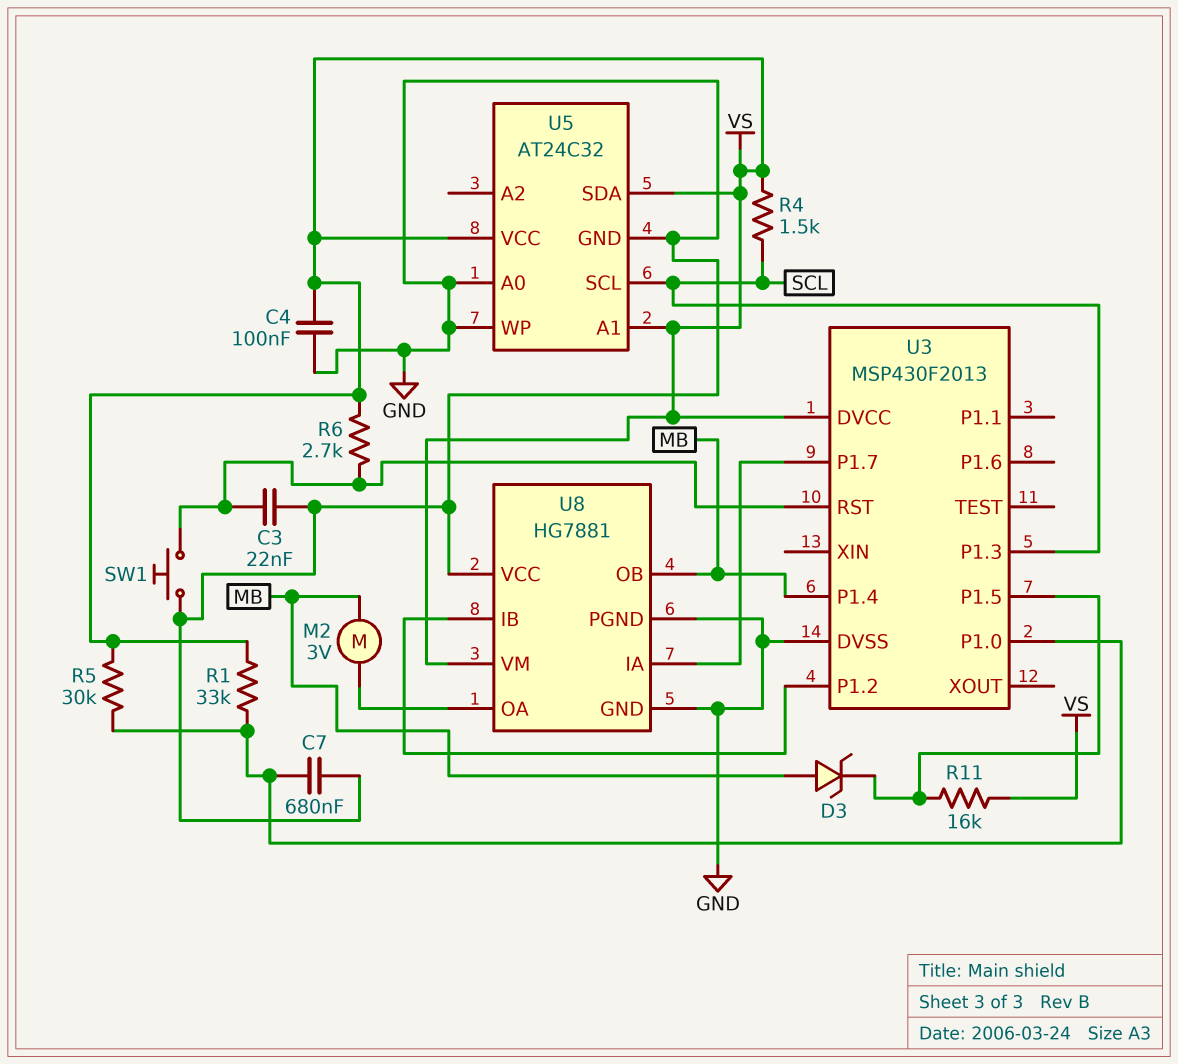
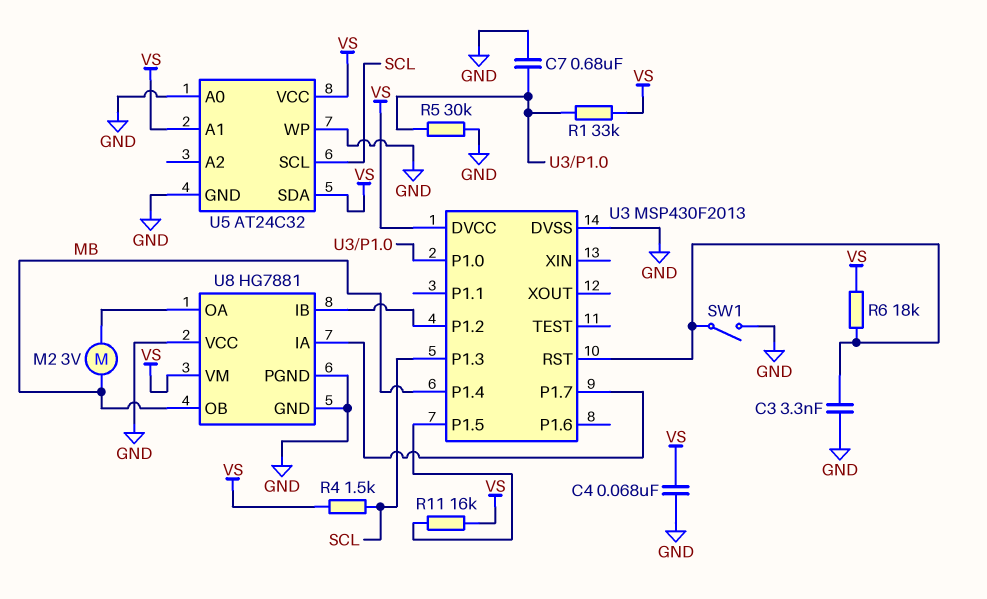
C3: 22nF (GND, U3/RST) -> 3.3nF (GND, U3/RST)
C4: 100nF (GND, VS) -> 68nF (GND, VS)
D3: zener (A MB, K U3/P1.5) -> none
R5: 30k (U3/P1.0, VS) -> 30k (GND, U3/P1.0)
R6: 2.7k (U3/RST, VS) -> 18k (U3/RST, VS)
SW1: button (GND, U3/RST) -> switch (GND, U3/RST)

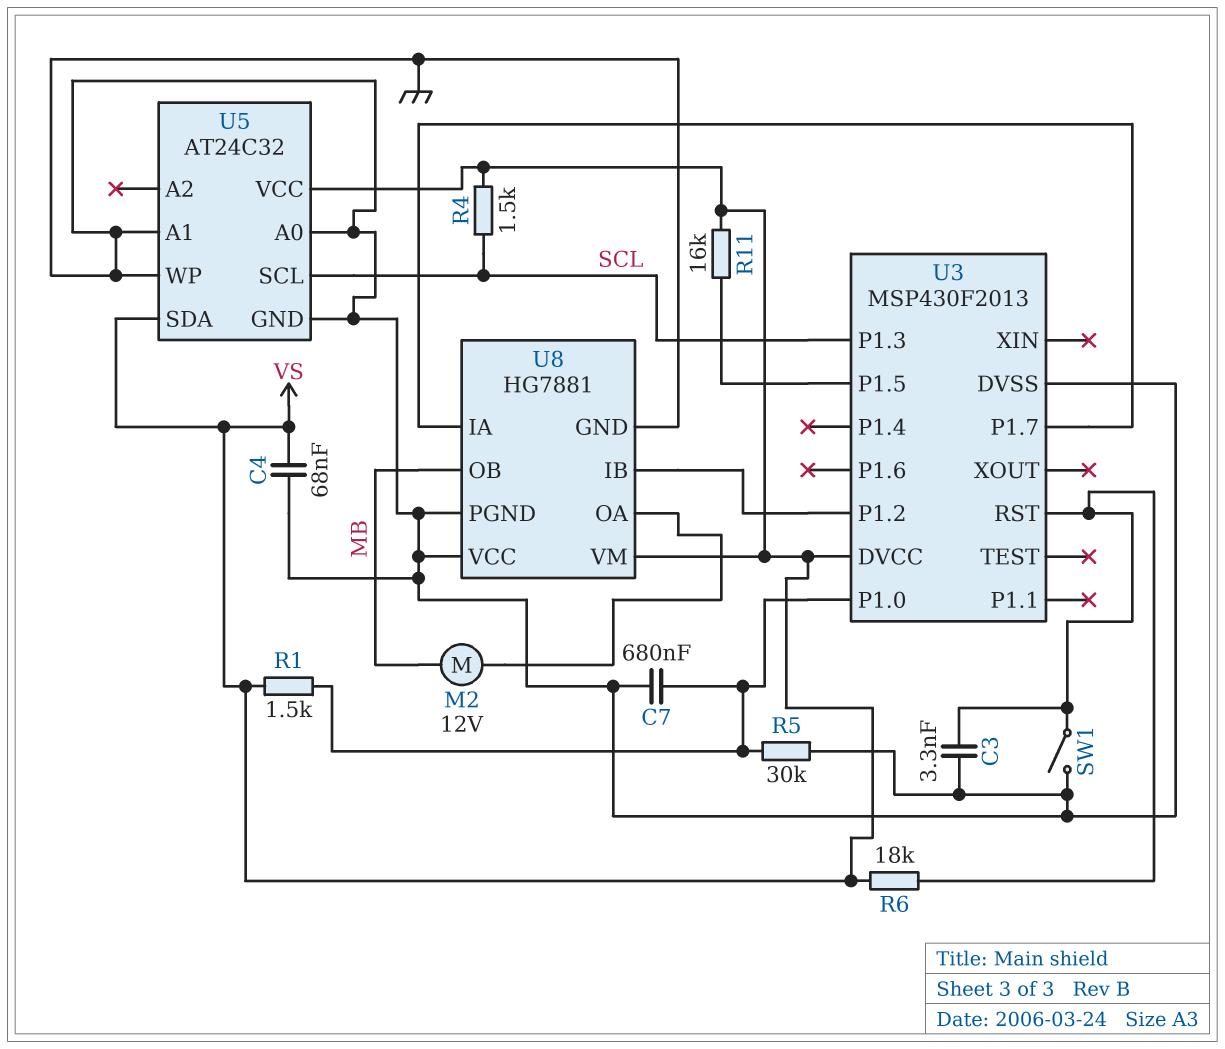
M2: motor 3V (MB, U8/OA) -> motor 12V (MB, U8/OA)
R1: 33k (U3/P1.0, VS) -> 1.5k (U3/P1.0, VS)
U3 pin P1.4: MB -> none
U5 pin A1: VS -> GND

